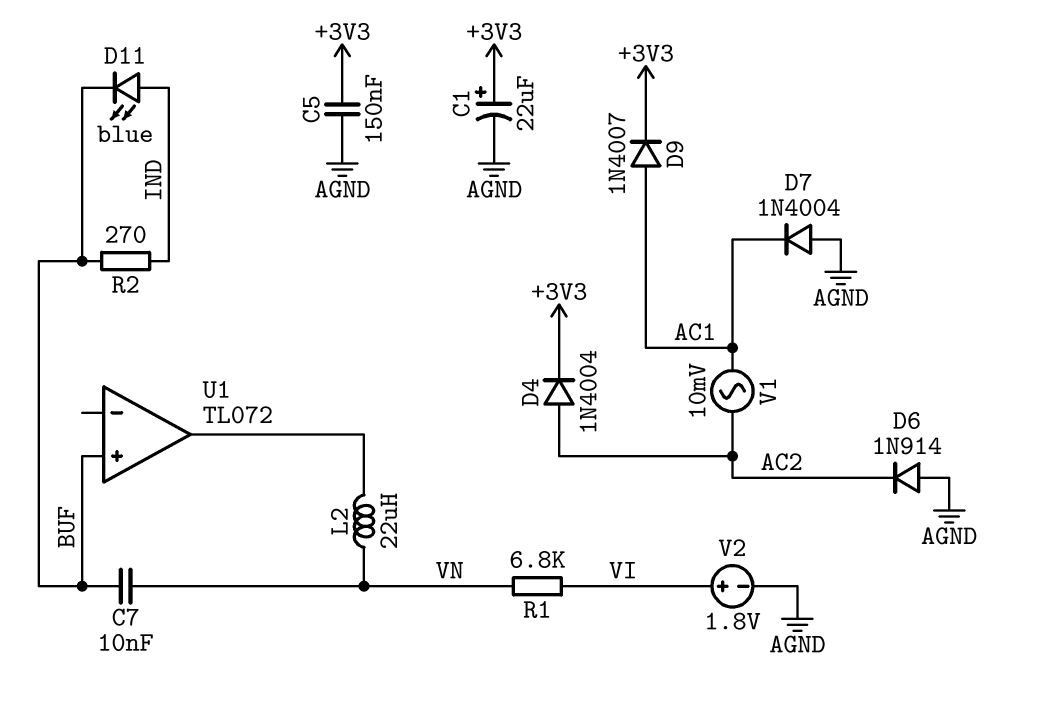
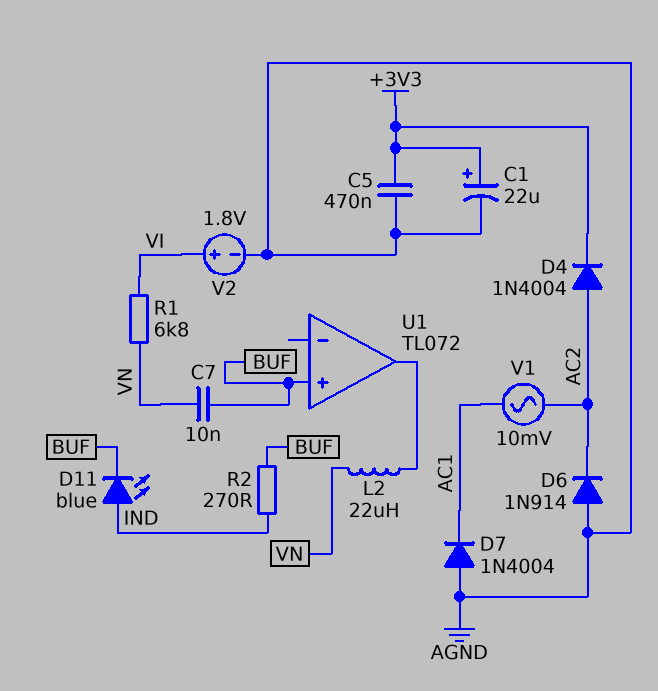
C5: 150nF (+3V3, AGND) -> 470nF (+3V3, AGND)
D9: diode 1N4007 (A AC1, K +3V3) -> none

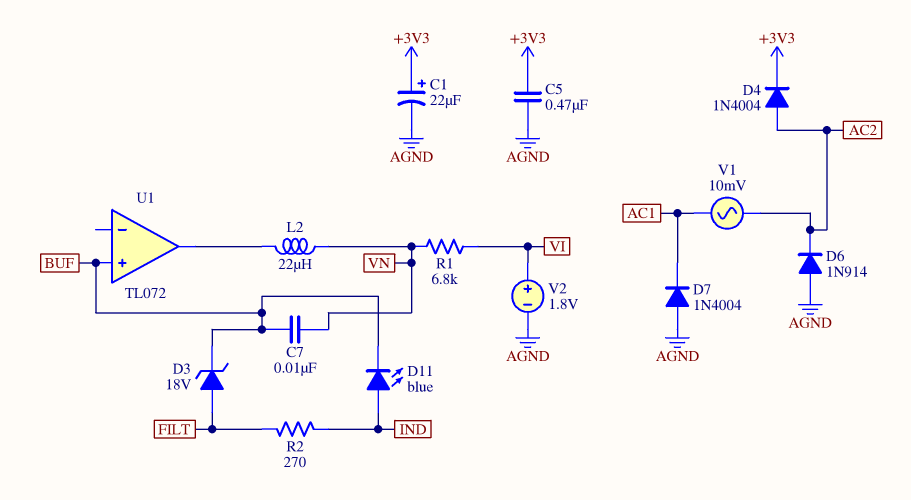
D3: none -> zener 18V (A FILT, K BUF)
R2: 270 (BUF, IND) -> 270 (FILT, IND)

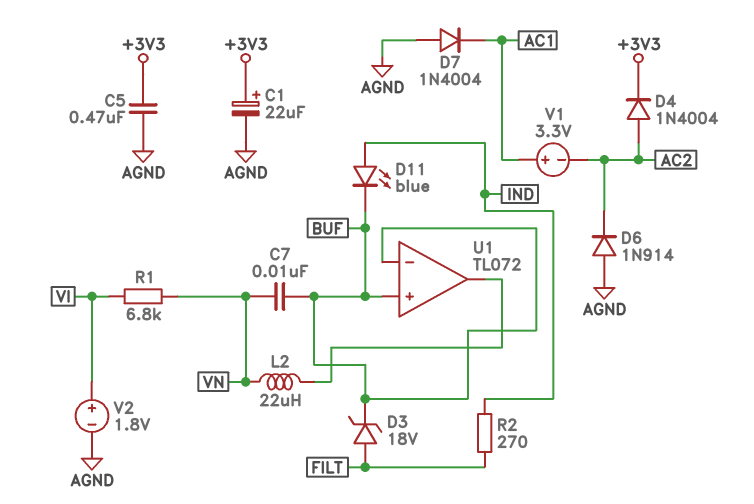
U1 pin in-: none -> BUF
V1: AC 10mV (AC1, AC2) -> 3.3V (plus AC1, minus AC2)

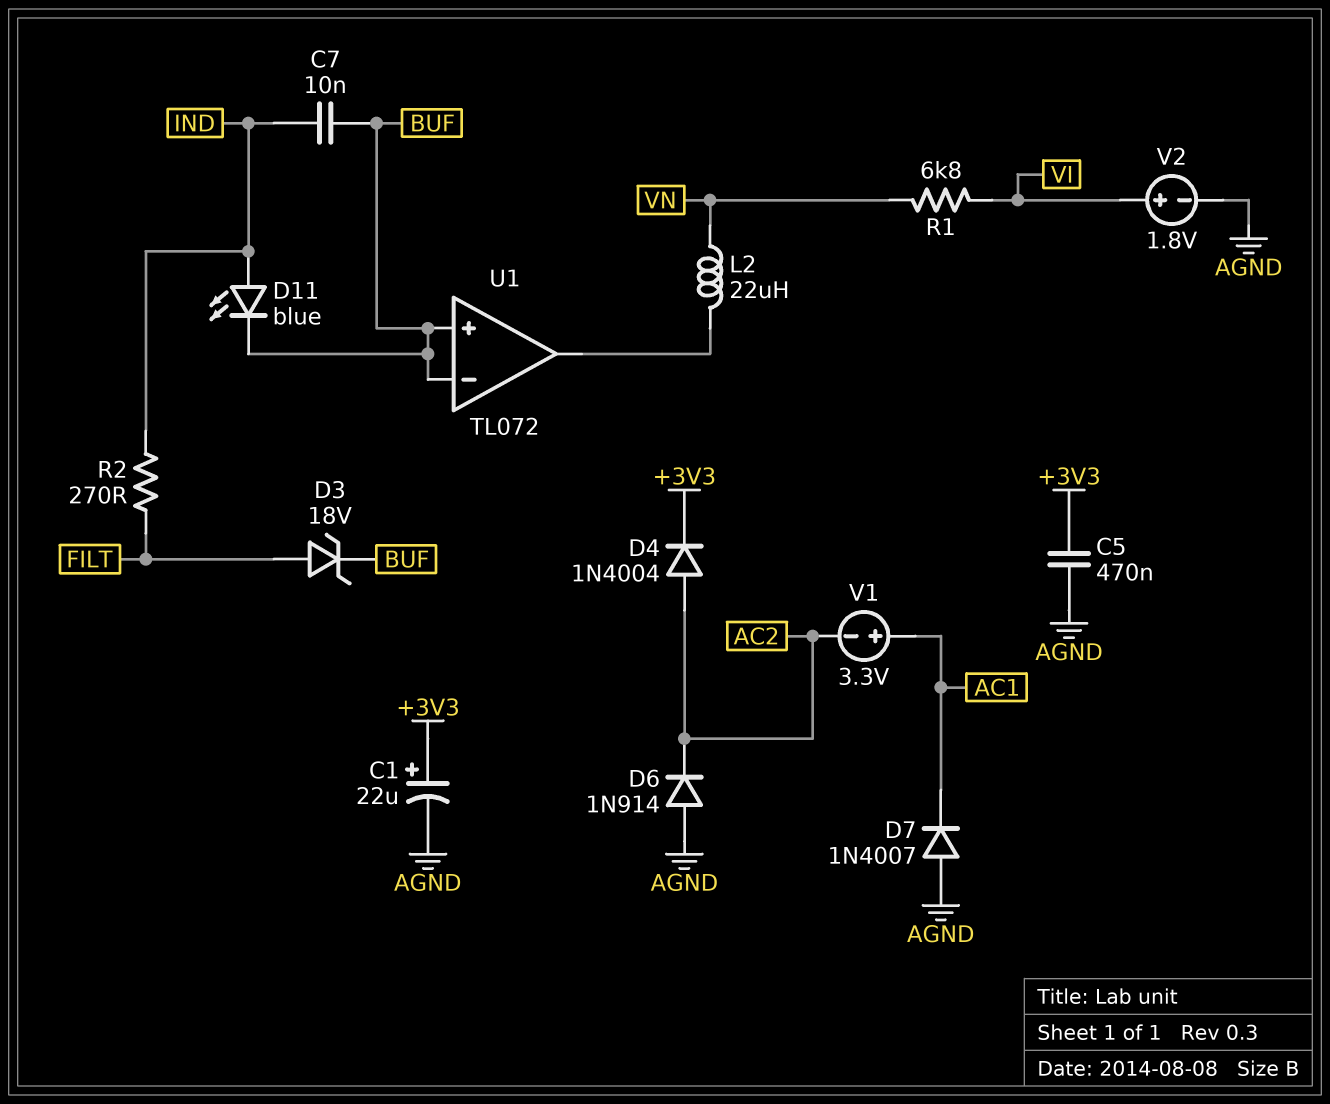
C7: 10nF (BUF, VN) -> 10nF (BUF, IND)
D7: diode 1N4004 (A AGND, K AC1) -> diode 1N4007 (A AGND, K AC1)

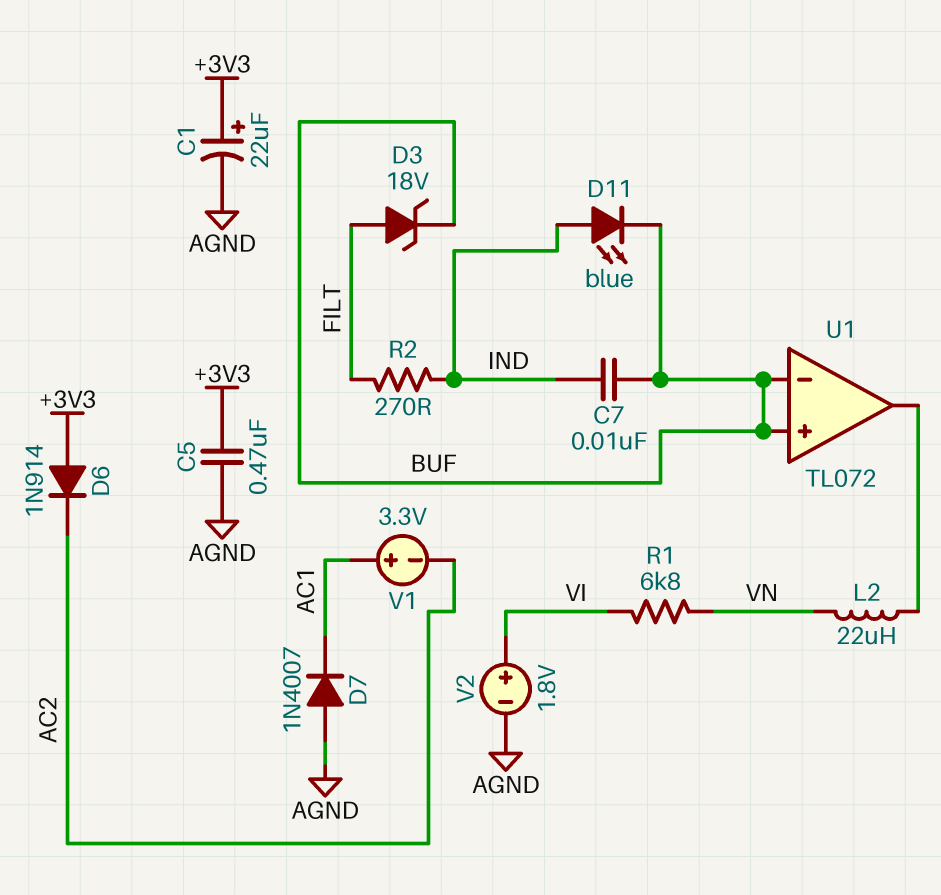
D4: diode 1N4004 (A AC2, K +3V3) -> none
D6: diode 1N914 (A AGND, K AC2) -> diode 1N914 (A +3V3, K AC2)

